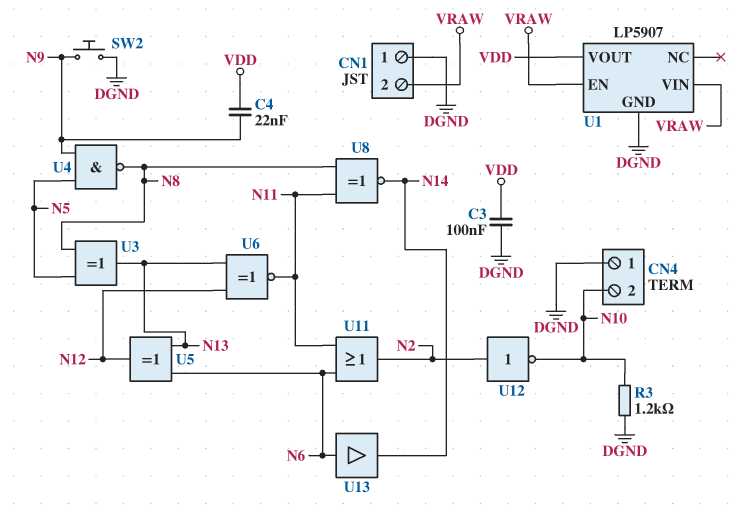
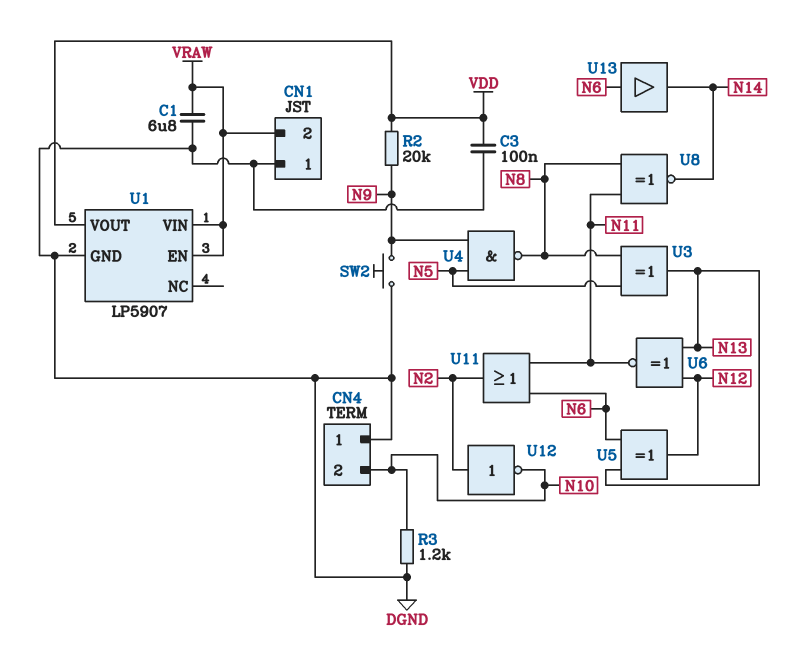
C1: none -> 6.8uF (DGND, VRAW)
C4: 22nF (N9, VDD) -> none
R2: none -> 20k (N9, VDD)

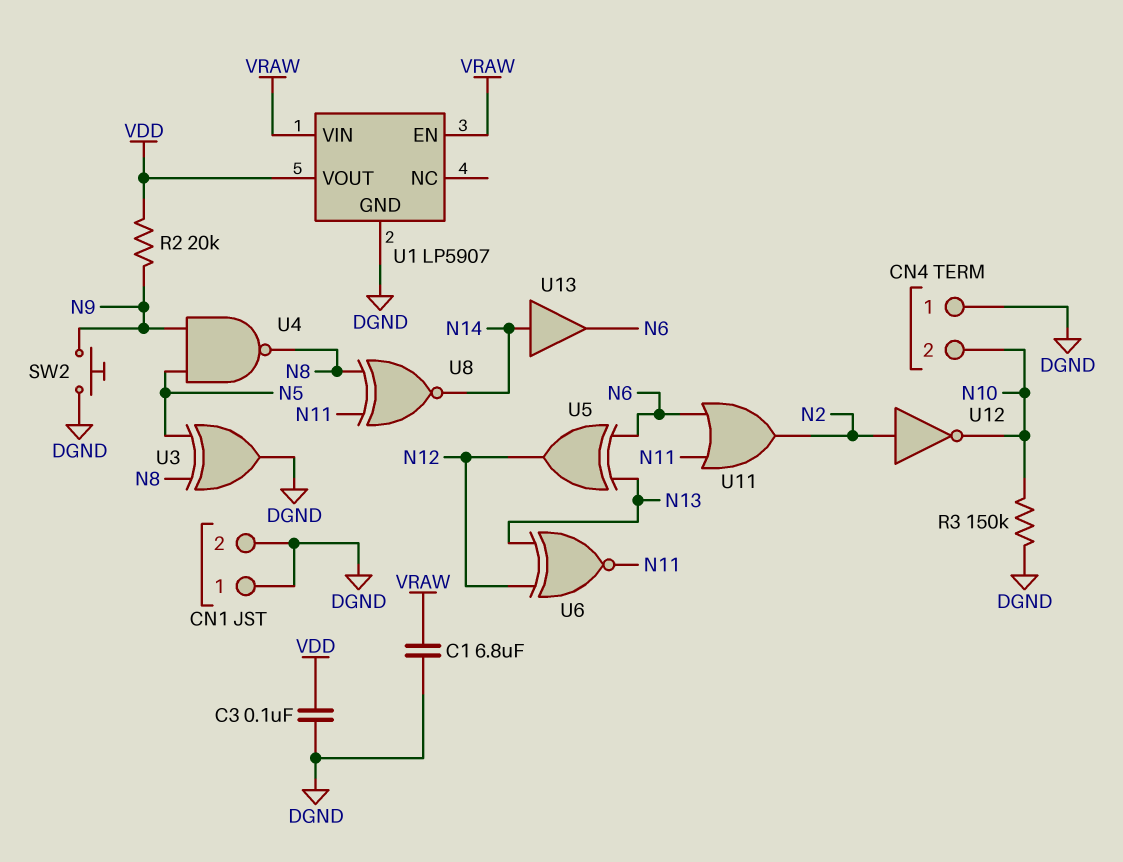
CN1 pin 2: VRAW -> DGND
R3: 1.2k (DGND, N10) -> 150k (DGND, N10)
U3: XOR (in N5, in N8, out N13) -> XOR (in N5, in N8, out DGND)
U13: buffer (in N6, out N14) -> buffer (in N14, out N6)

